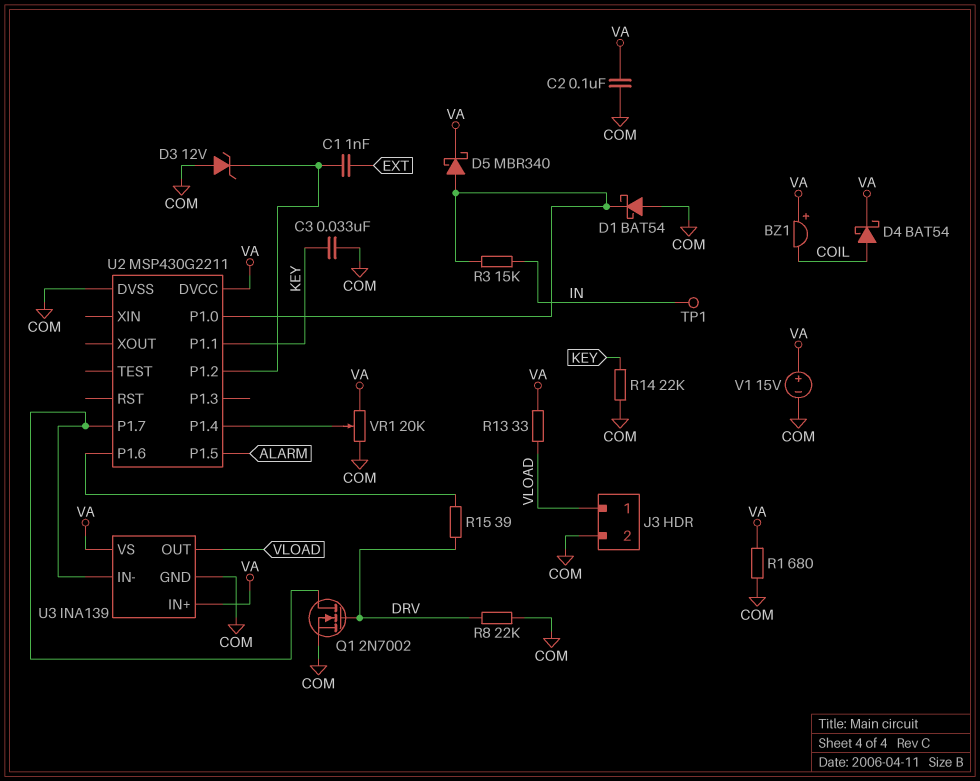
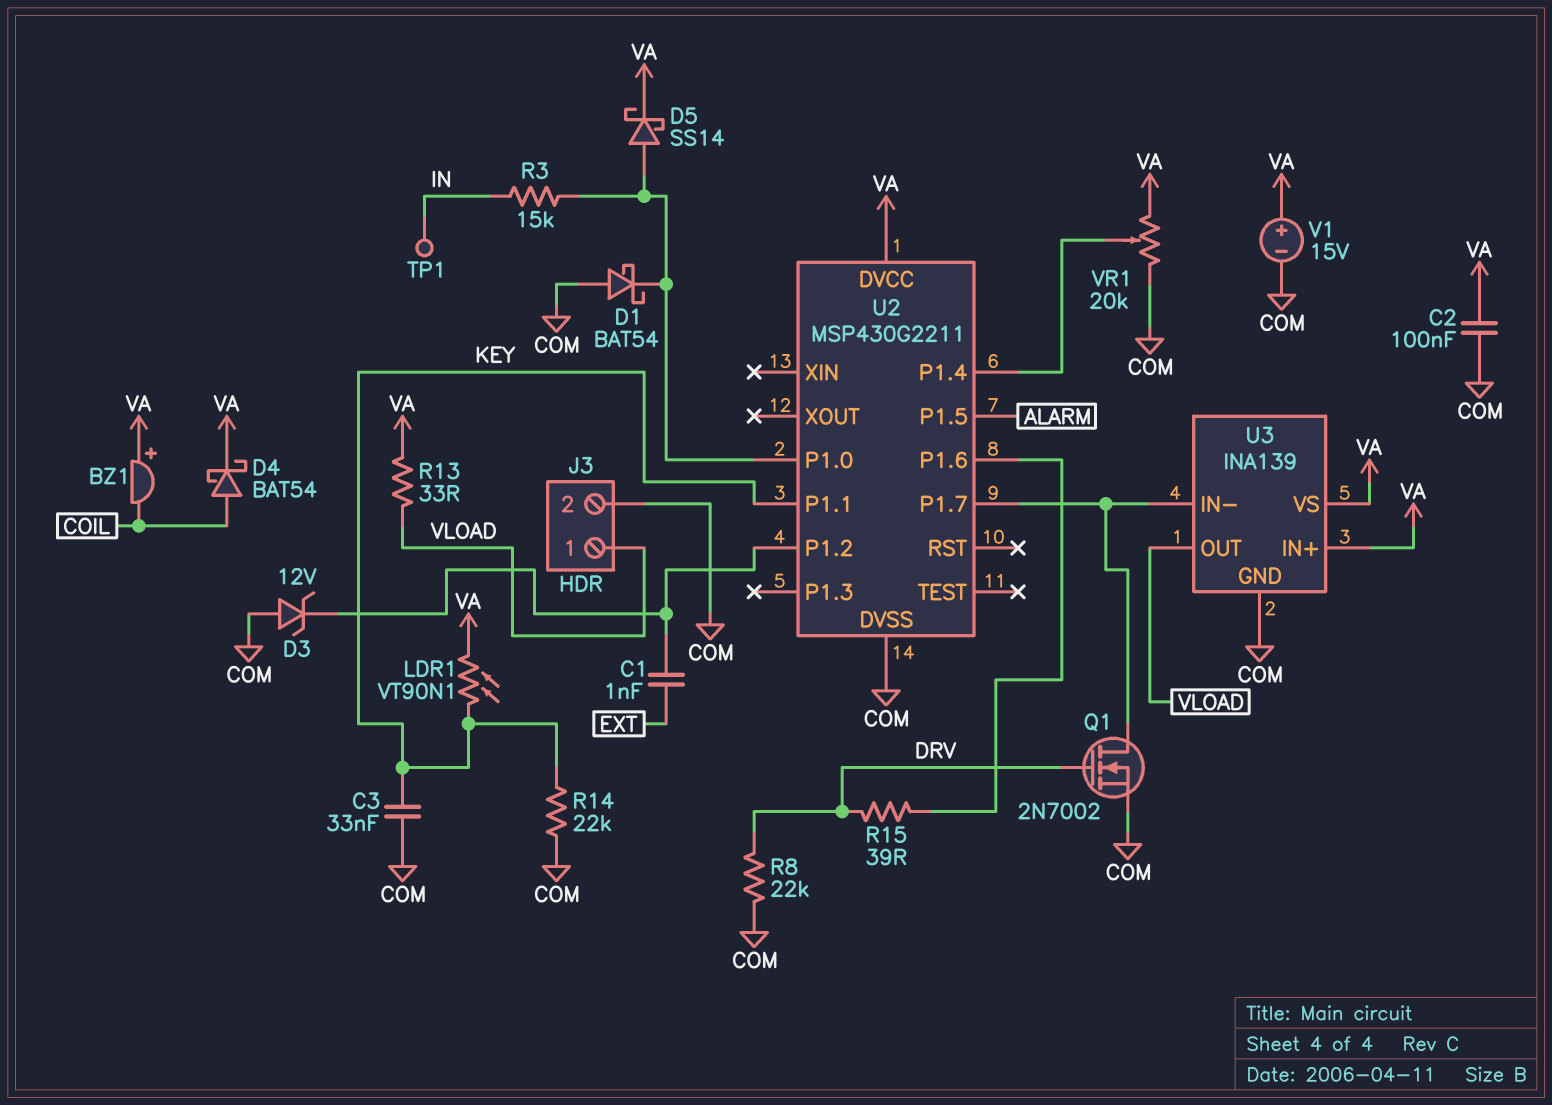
D5: schottky MBR340 (A U2/P1.0, K VA) -> schottky SS14 (A U2/P1.0, K VA)
LDR1: none -> VT90N1 (KEY, VA)
R1: 680 (COM, VA) -> none

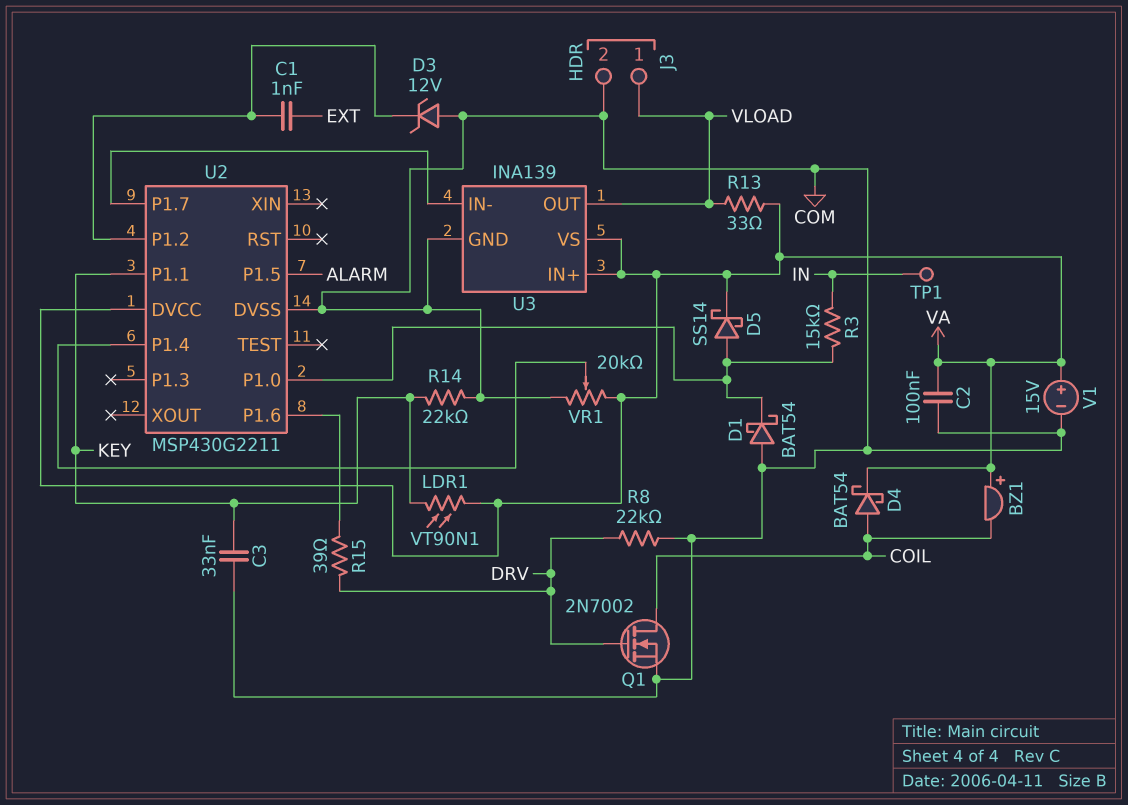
Q1: NMOS 2N7002 (G DRV, D U2/P1.7, S COM) -> NMOS 2N7002 (G DRV, D COIL, S COM)

